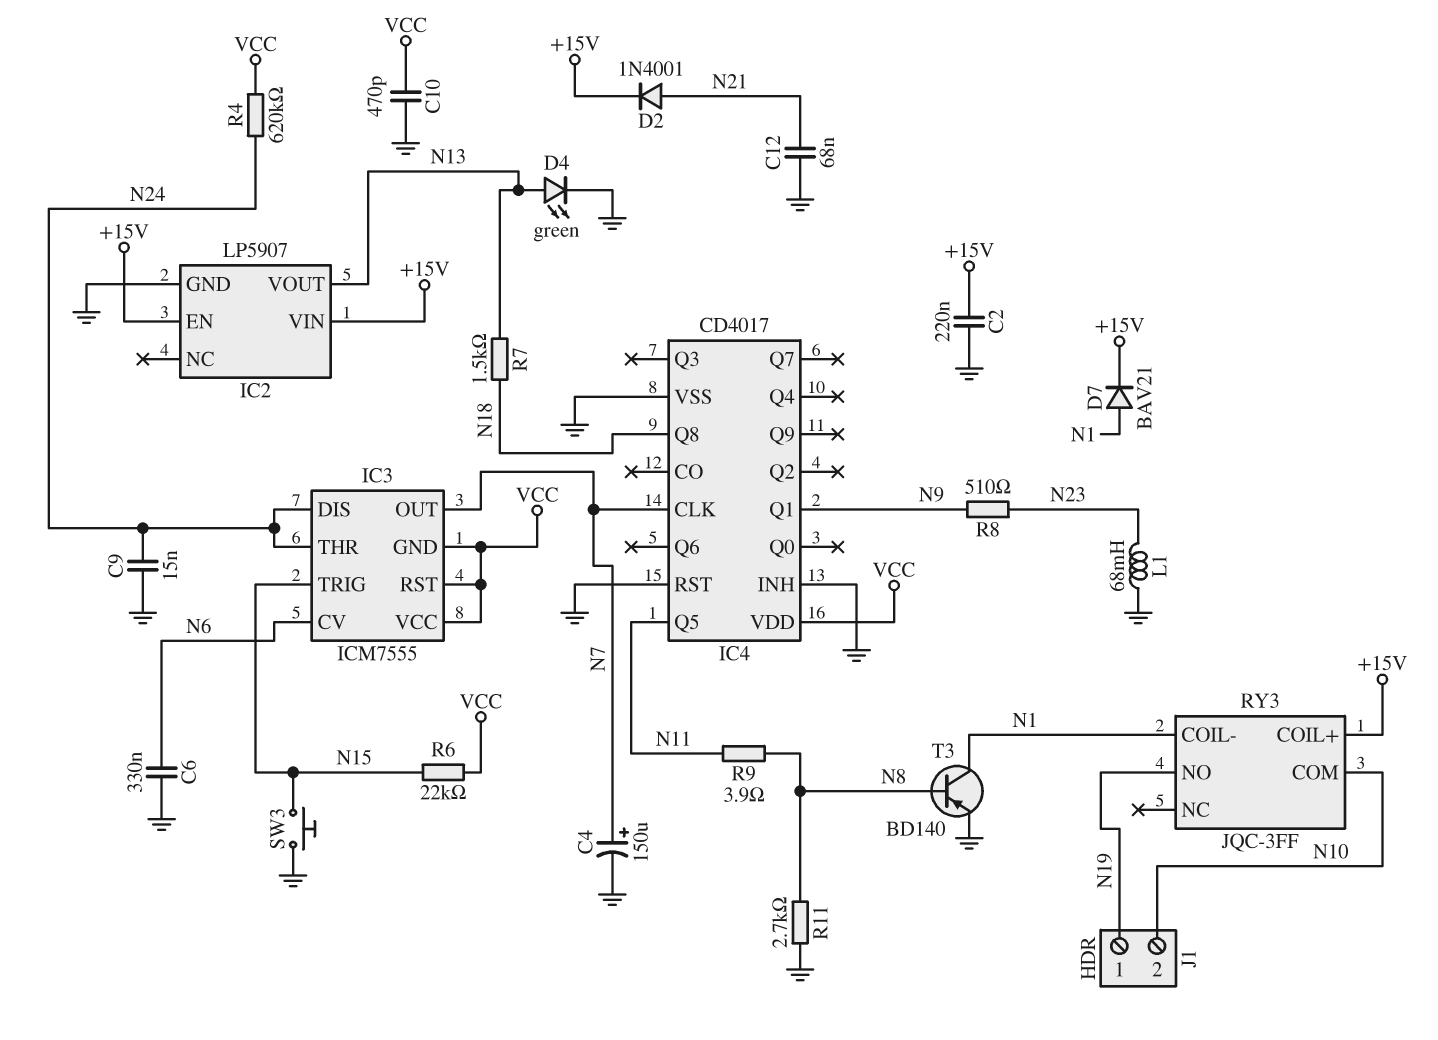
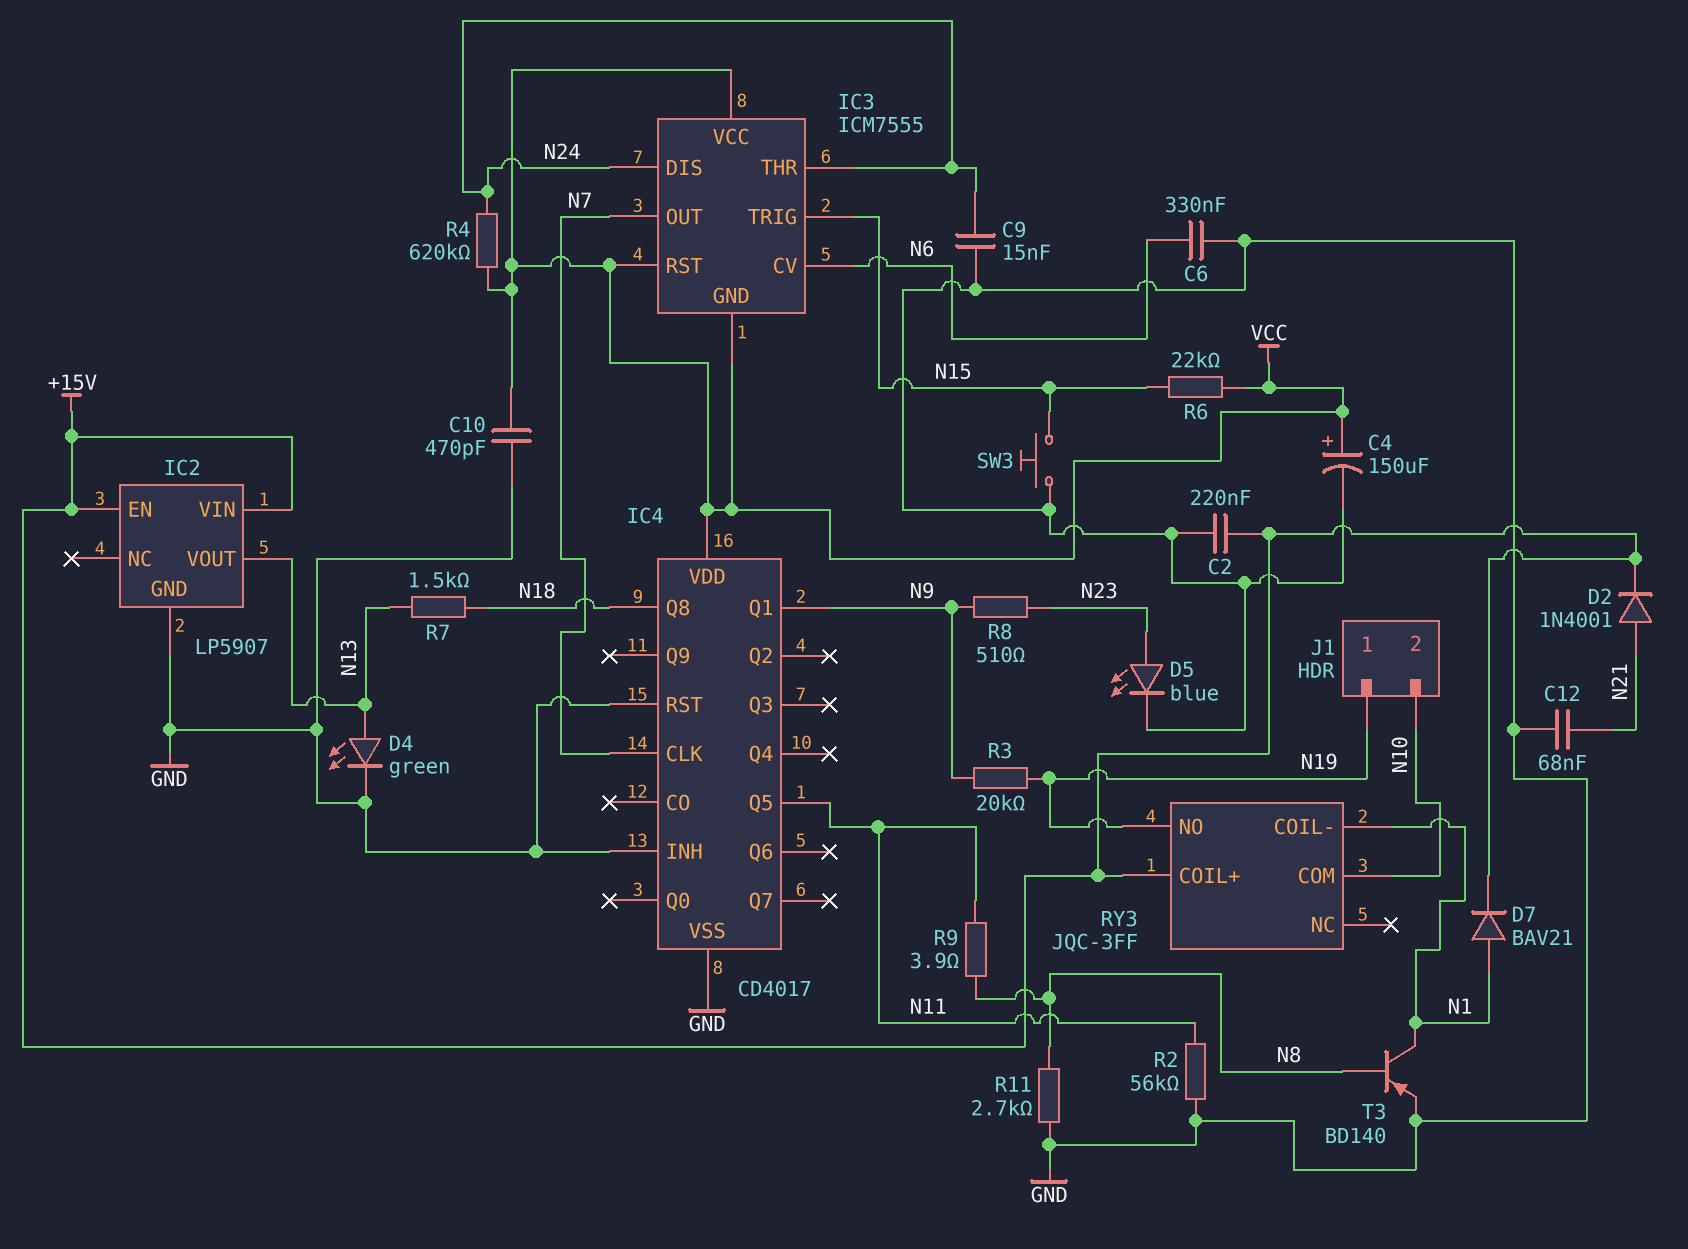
C4: 150uF (plus N7, minus GND) -> 150uF (plus VCC, minus GND)
D5: none -> LED blue (A N23, K GND)
L1: 68mH (GND, N23) -> none
R2: none -> 56k (GND, N11)
R3: none -> 20k (N9, N19)

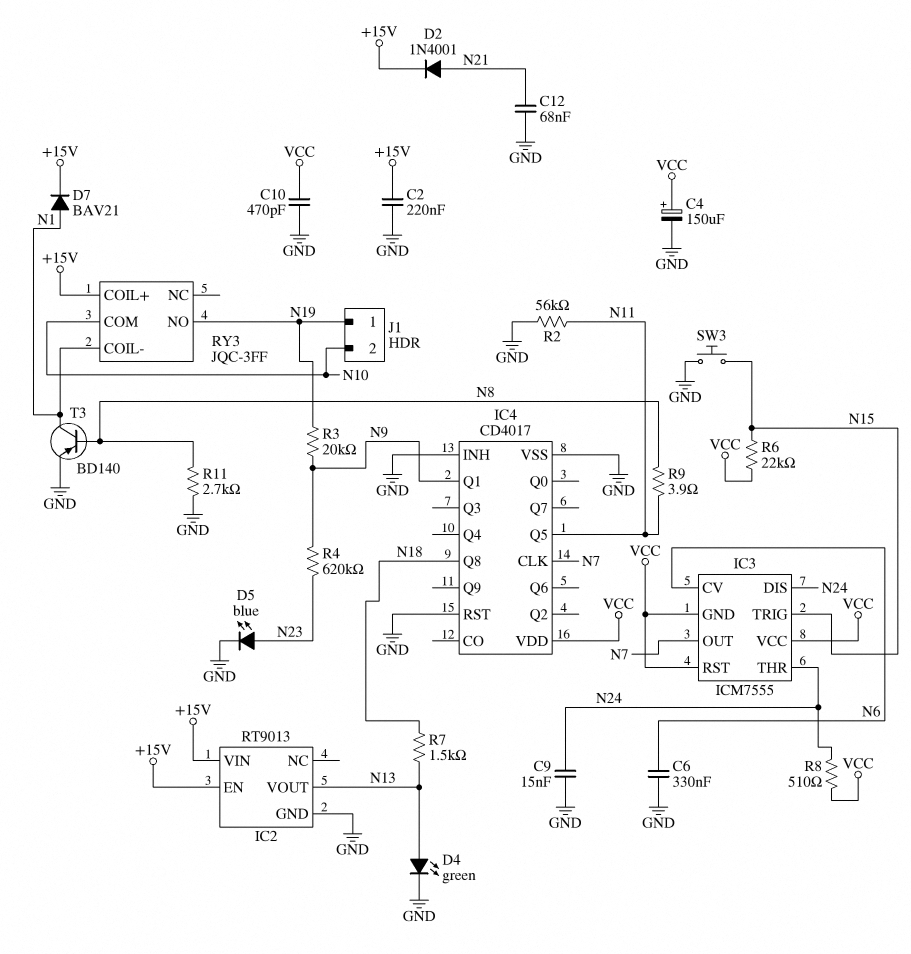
IC2: LP5907 -> RT9013
R4: 620k (N24, VCC) -> 620k (N9, N23)
R8: 510 (N9, N23) -> 510 (N24, VCC)

